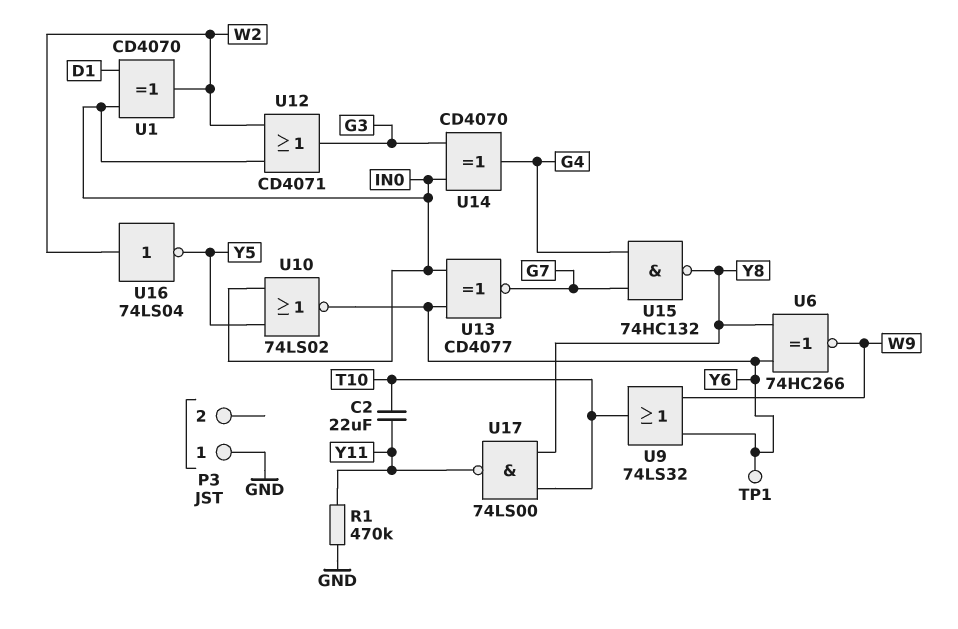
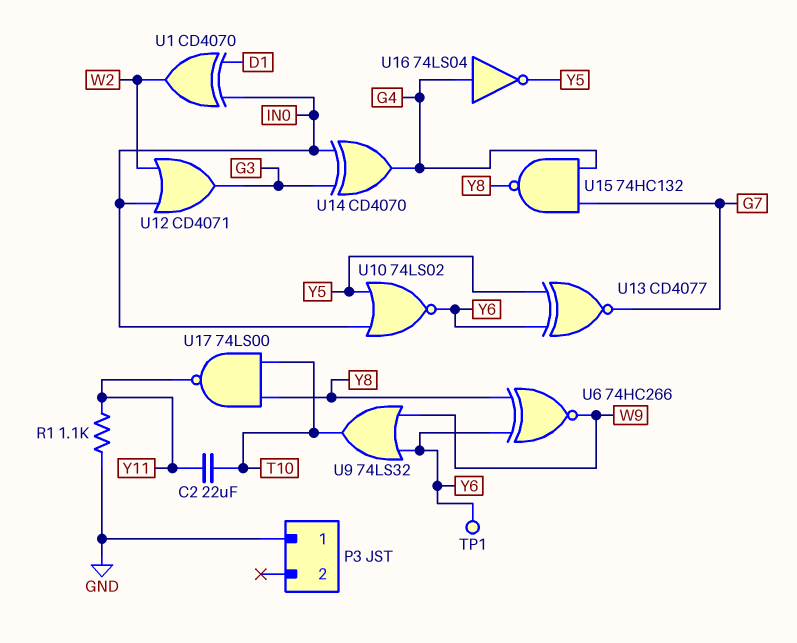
R1: 470k (GND, Y11) -> 1.1k (GND, Y11)
U13: XNOR CD4077 (in IN0, in Y6, out G7) -> XNOR CD4077 (in Y5, in Y6, out G7)
U16: NOT 74LS04 (in W2, out Y5) -> NOT 74LS04 (in G4, out Y5)

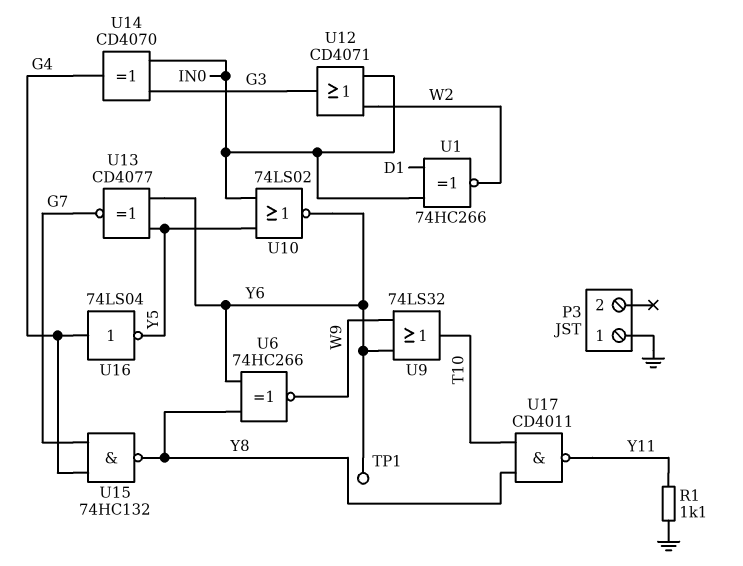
C2: 22uF (T10, Y11) -> none
U1: XOR CD4070 (in D1, in IN0, out W2) -> XNOR 74HC266 (in D1, in IN0, out W2)
U17: NAND 74LS00 (in T10, in Y8, out Y11) -> NAND CD4011 (in T10, in Y8, out Y11)

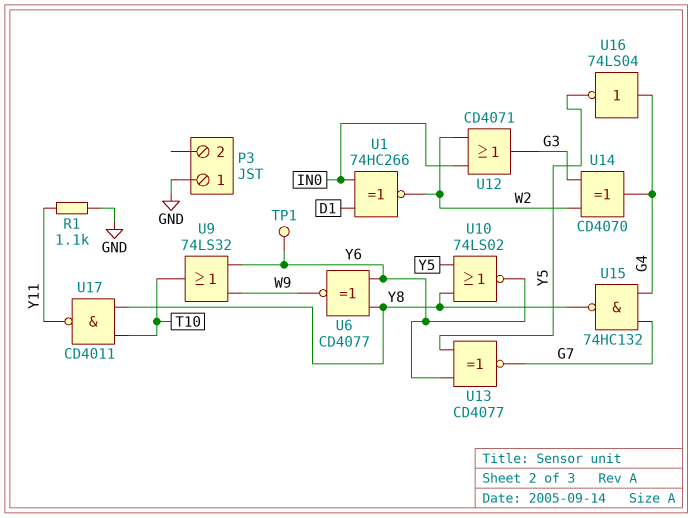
U6: XNOR 74HC266 (in Y6, in Y8, out W9) -> XNOR CD4077 (in Y6, in Y8, out W9)
U10: NOR 74LS02 (in IN0, in Y5, out Y6) -> NOR 74LS02 (in Y5, in Y8, out Y6)
U14: XOR CD4070 (in G3, in IN0, out G4) -> XOR CD4070 (in G3, in W2, out G4)

